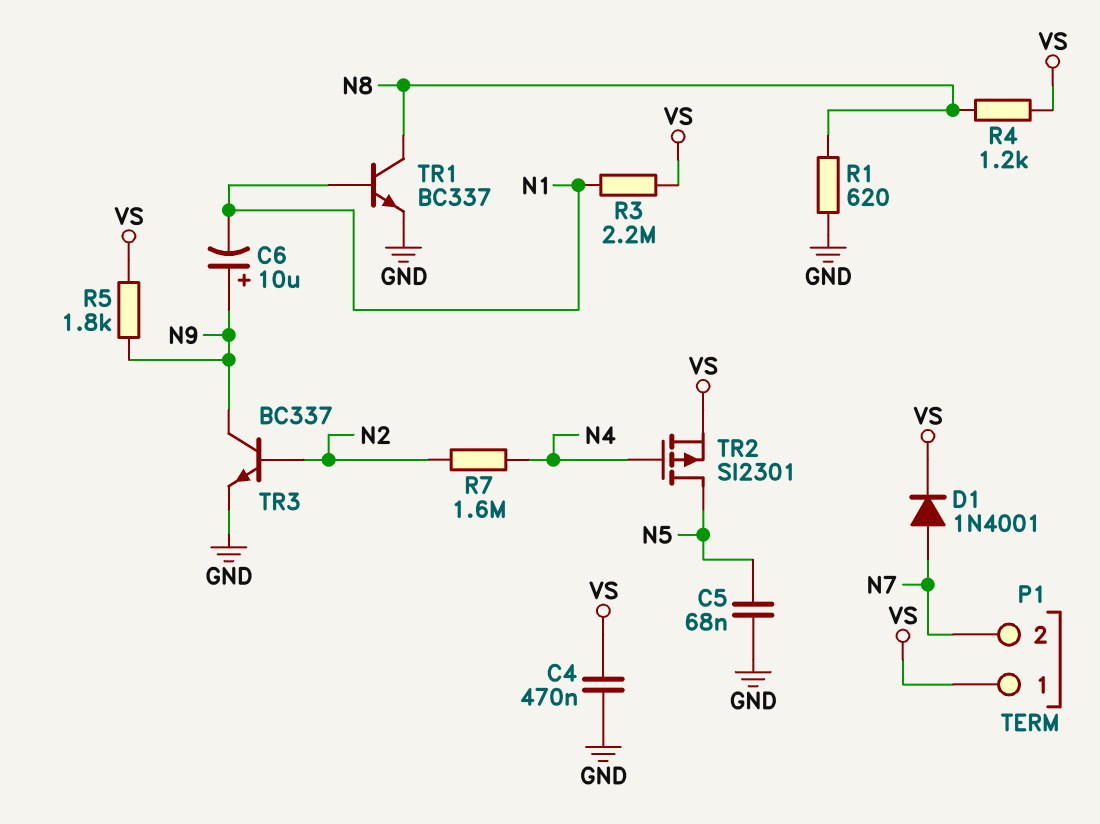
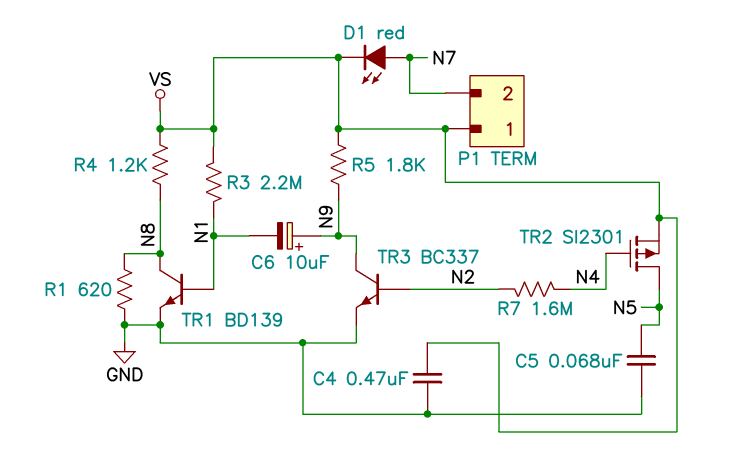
D1: diode 1N4001 (A N7, K VS) -> LED red (A N7, K VS)
TR1: NPN BC337 (B N1, C N8, E GND) -> NPN BD139 (B N1, C N8, E GND)

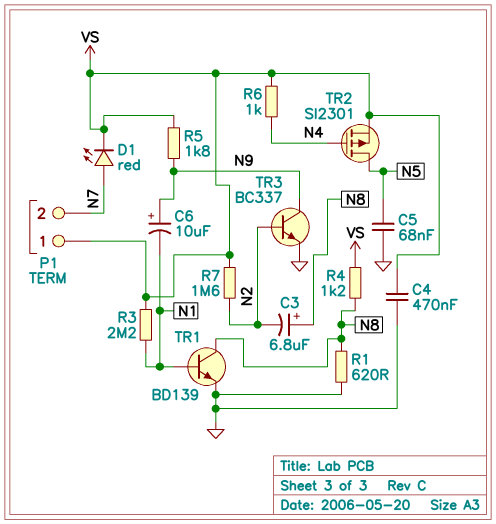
C3: none -> 6.8uF (plus N8, minus N2)
R6: none -> 1k (N4, VS)
R7: 1.6M (N2, N4) -> 1.6M (N2, VS)

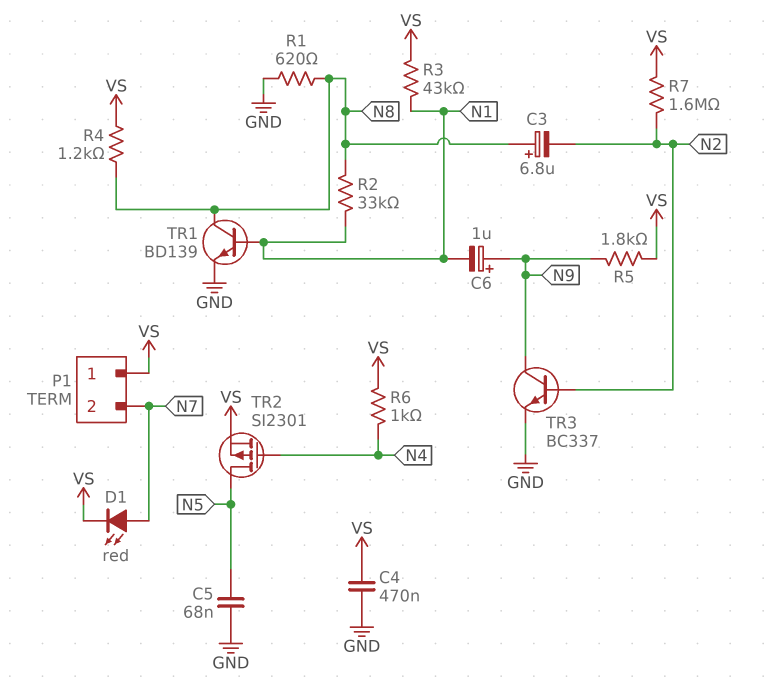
C6: 10uF (plus N9, minus N1) -> 1uF (plus N9, minus N1)
R2: none -> 33k (N1, N8)
R3: 2.2M (N1, VS) -> 43k (N1, VS)

